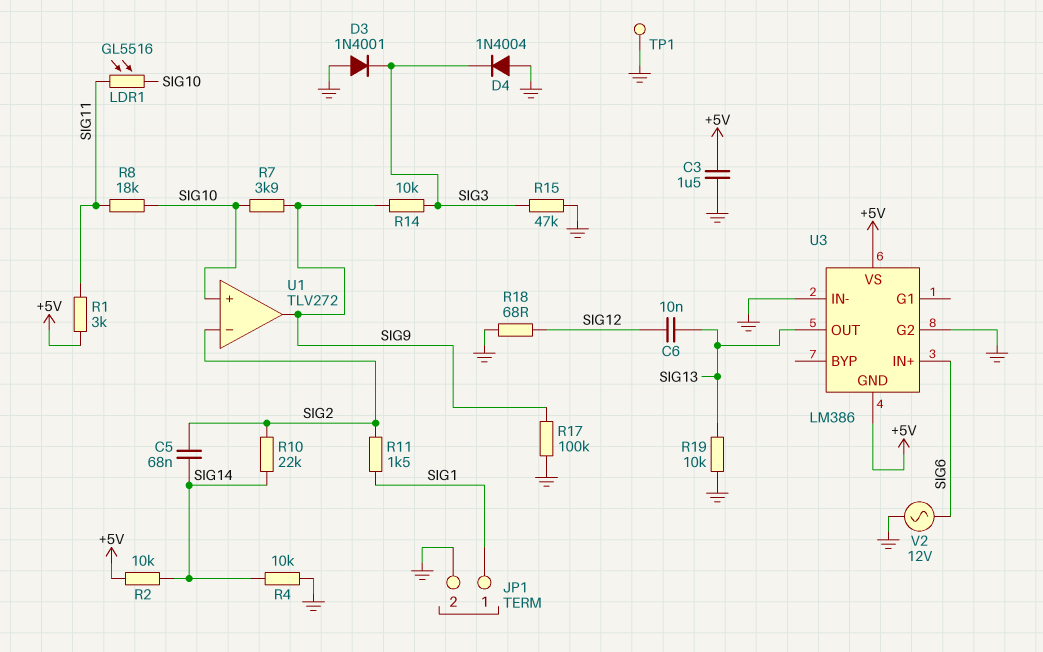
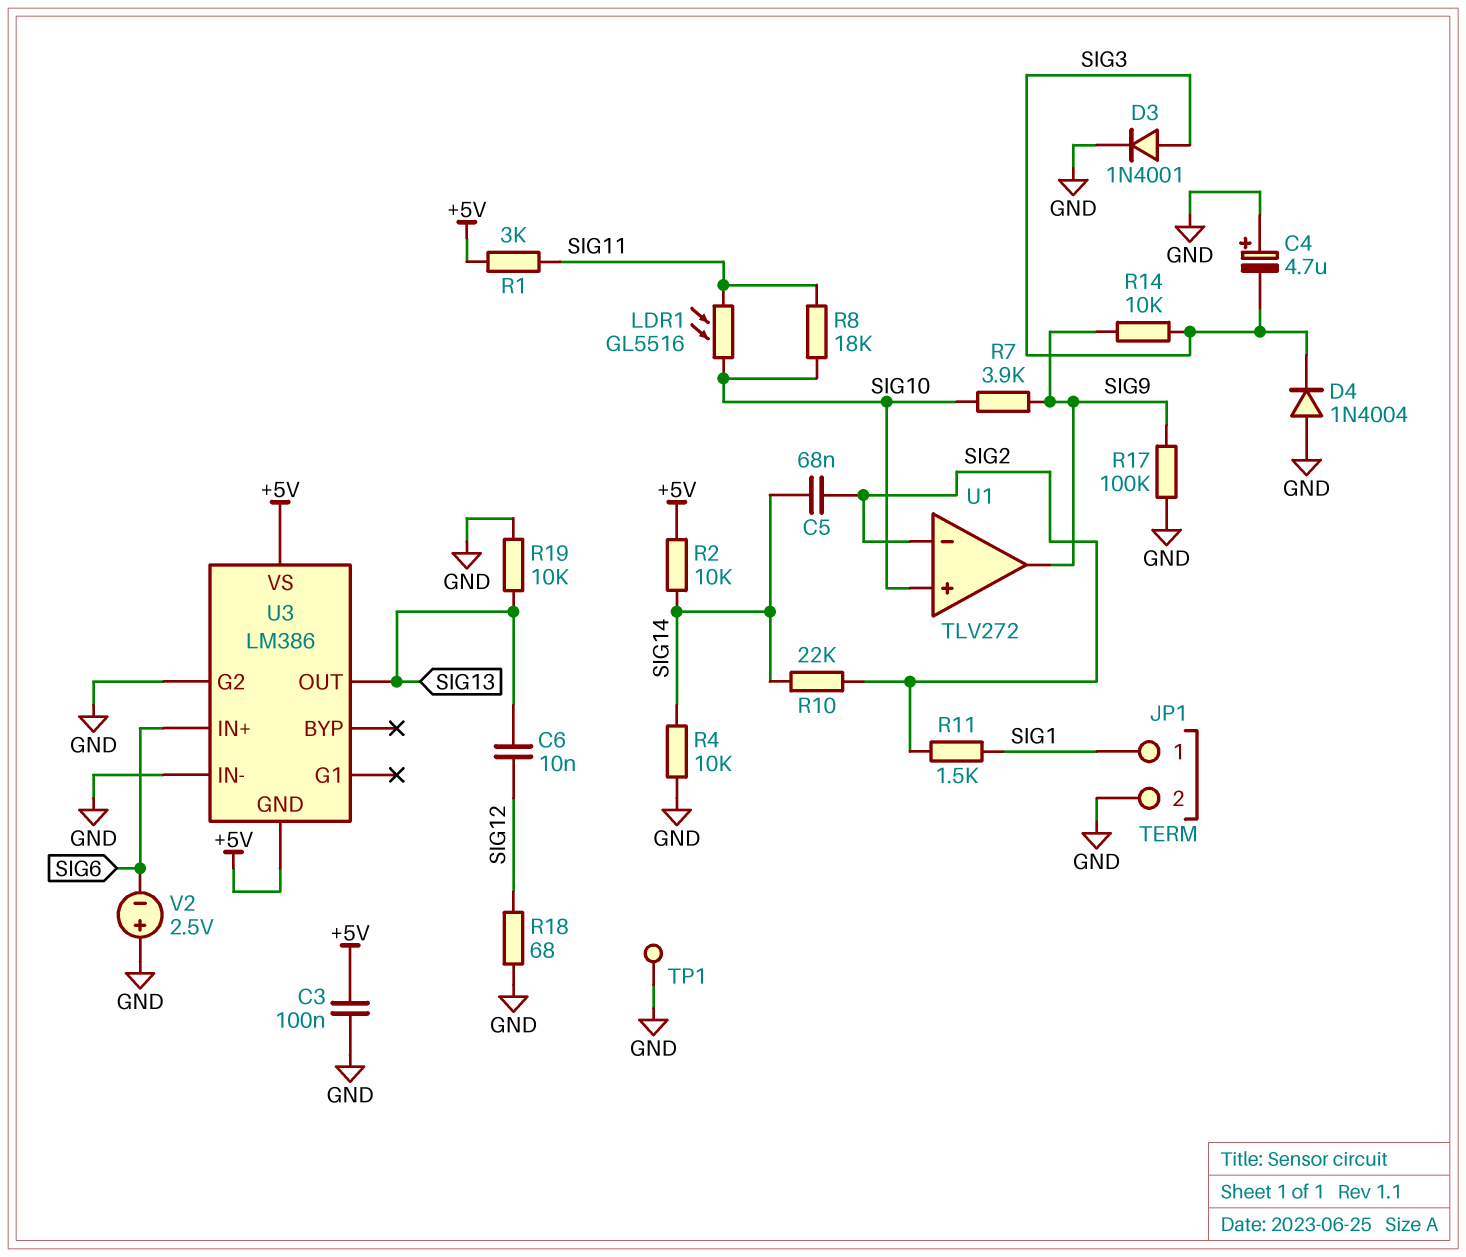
C3: 1.5uF (+5V, GND) -> 100nF (+5V, GND)
C4: none -> 4.7uF (plus GND, minus SIG3)
D3: diode 1N4001 (A GND, K SIG3) -> diode 1N4001 (A SIG3, K GND)
R15: 47k (GND, SIG3) -> none
V2: AC 12V (GND, SIG6) -> 2.5V (plus GND, minus SIG6)

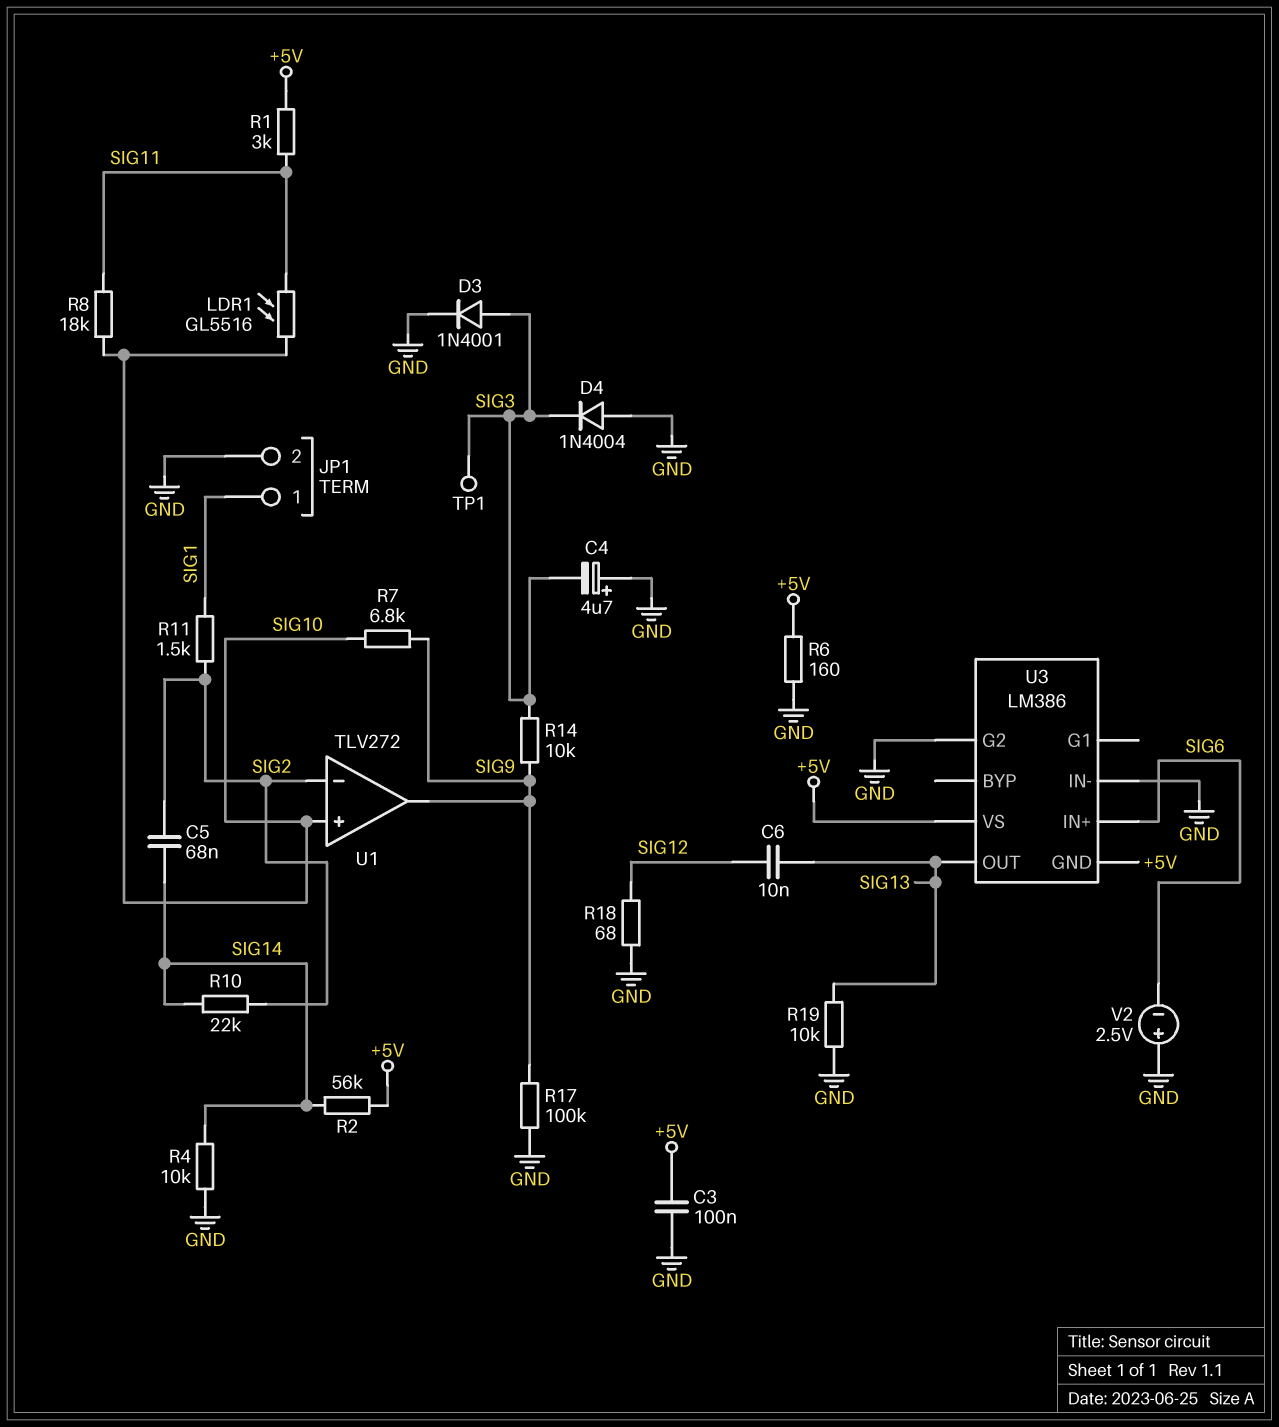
R2: 10k (+5V, SIG14) -> 56k (+5V, SIG14)
R6: none -> 160 (+5V, GND)
R7: 3.9k (SIG9, SIG10) -> 6.8k (SIG9, SIG10)
TP1: test point (GND) -> test point (SIG3)

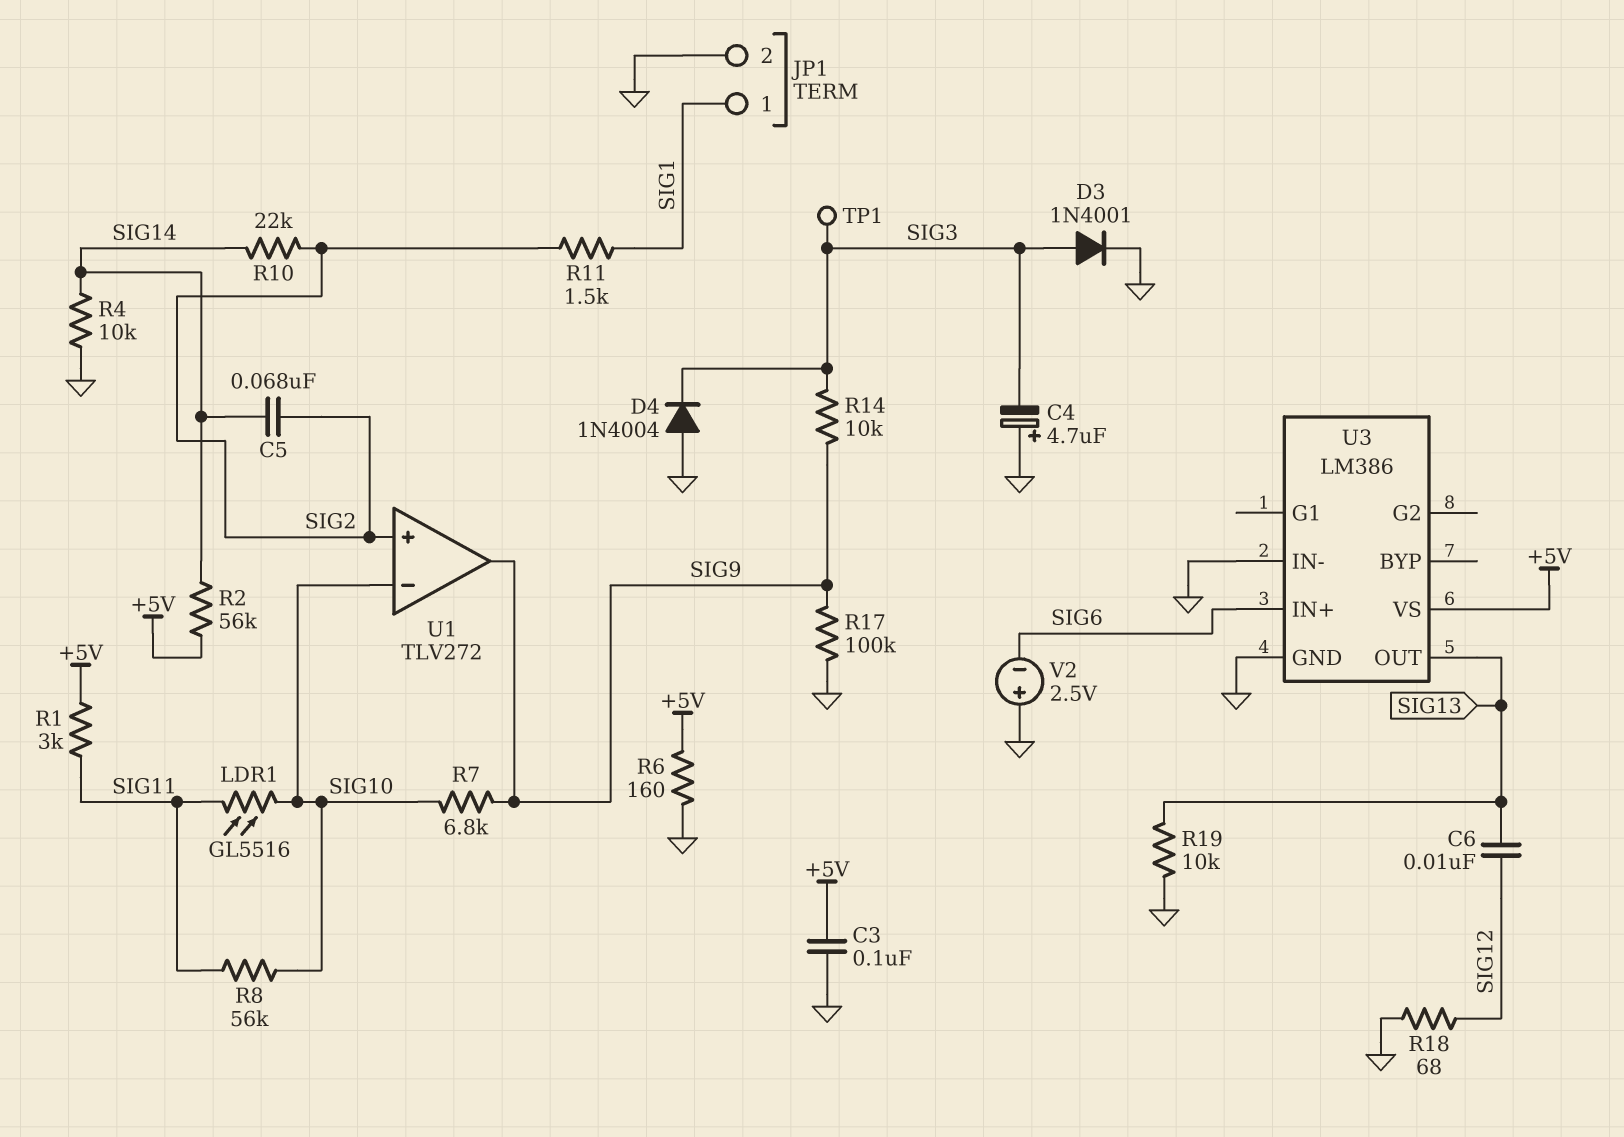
R8: 18k (SIG10, SIG11) -> 56k (SIG10, SIG11)
U1 pin in+: SIG10 -> SIG2
U1 pin in-: SIG2 -> SIG10
U3 pin G2: GND -> none
U3 pin GND: +5V -> GND

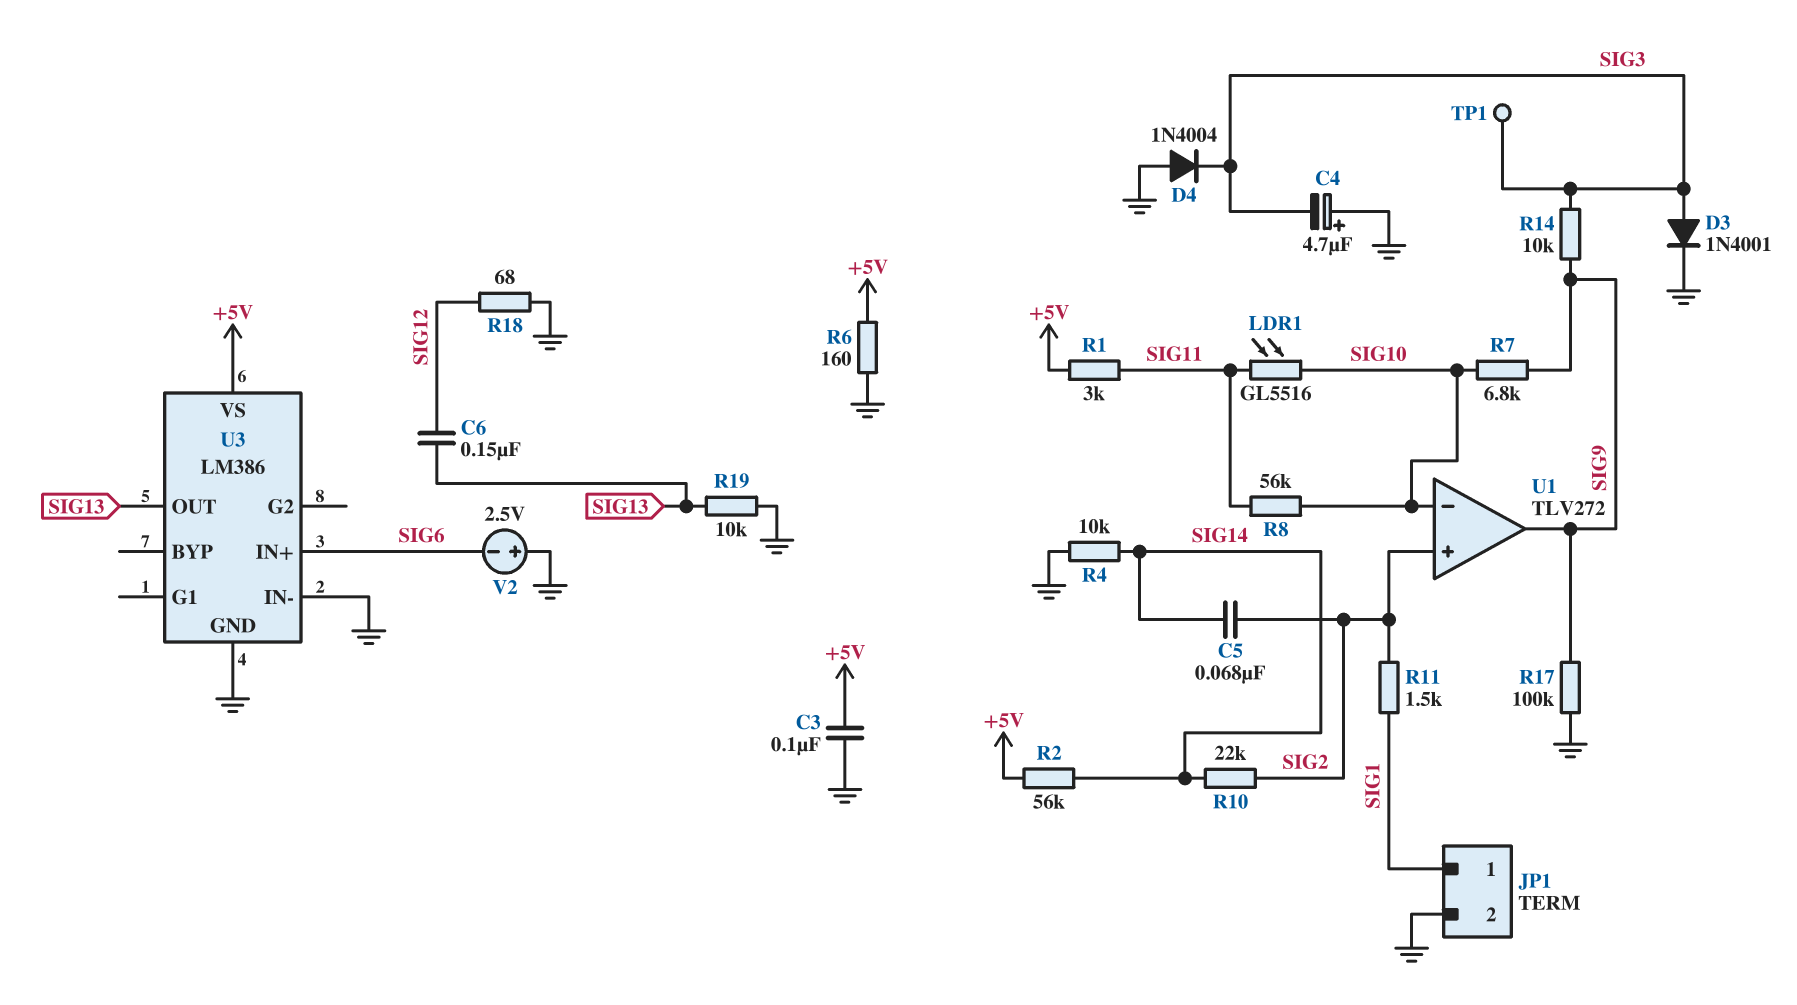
C6: 10nF (SIG12, SIG13) -> 150nF (SIG12, SIG13)

